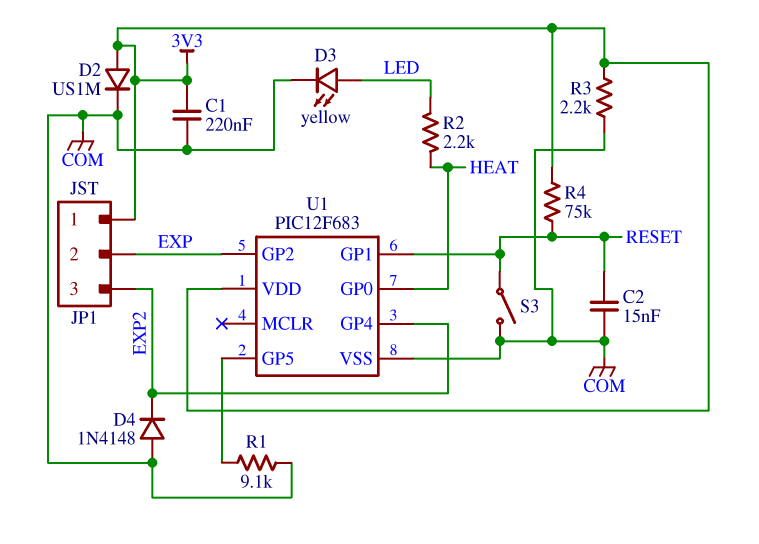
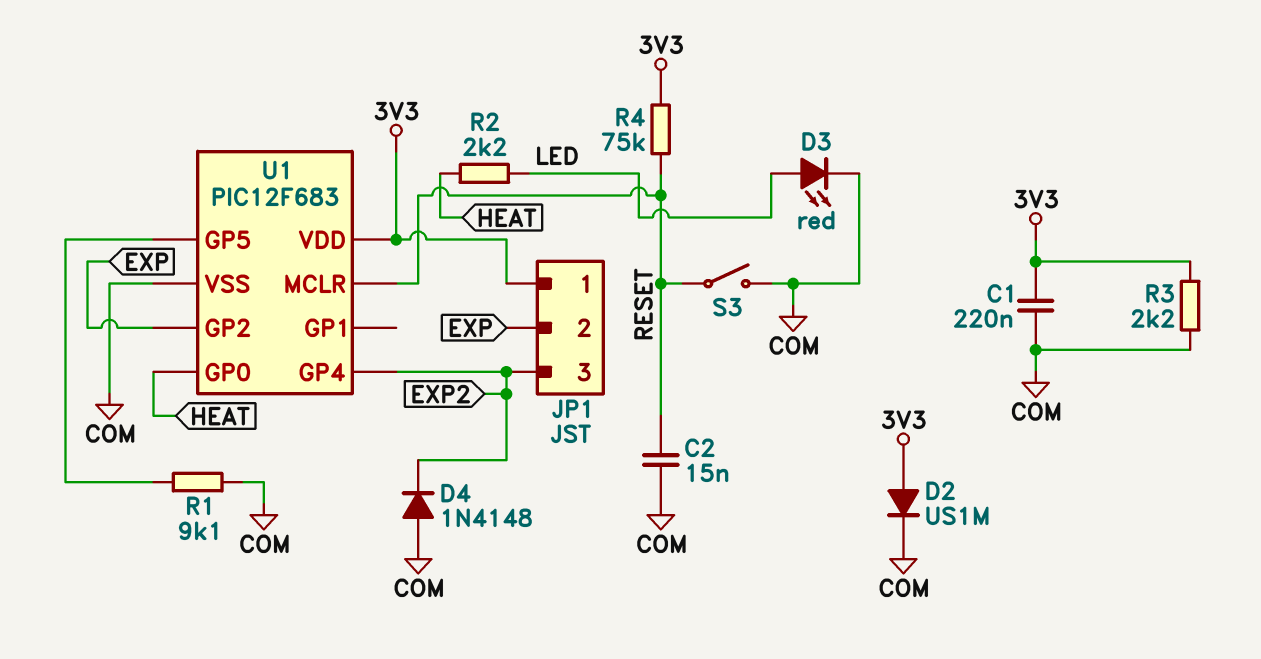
D3: LED yellow (A LED, K COM) -> LED red (A LED, K COM)
U1 pin GP1: RESET -> none
U1 pin MCLR: none -> RESET

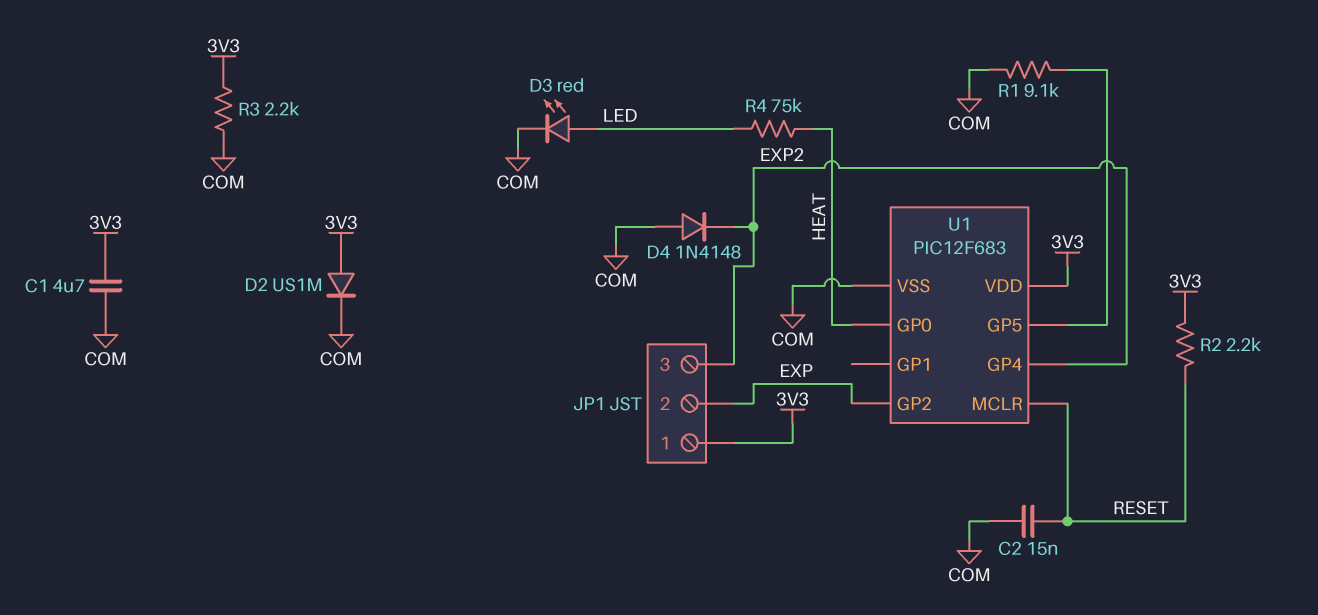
C1: 220nF (3V3, COM) -> 4.7uF (3V3, COM)
R2: 2.2k (HEAT, LED) -> 2.2k (3V3, RESET)
R4: 75k (3V3, RESET) -> 75k (HEAT, LED)
S3: switch (COM, RESET) -> none

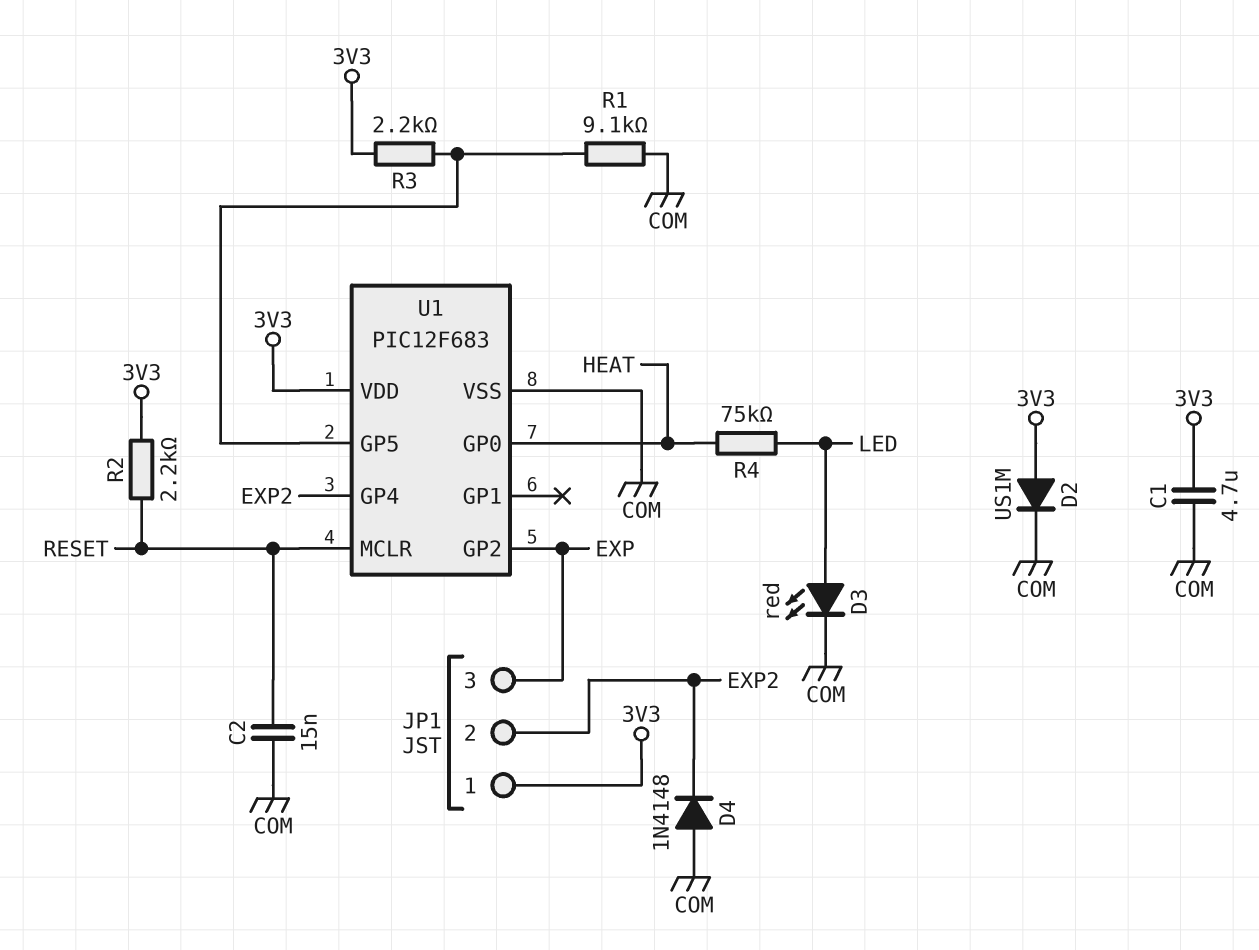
JP1 pin 2: EXP -> EXP2
JP1 pin 3: EXP2 -> EXP
R3: 2.2k (3V3, COM) -> 2.2k (3V3, U1/GP5)

